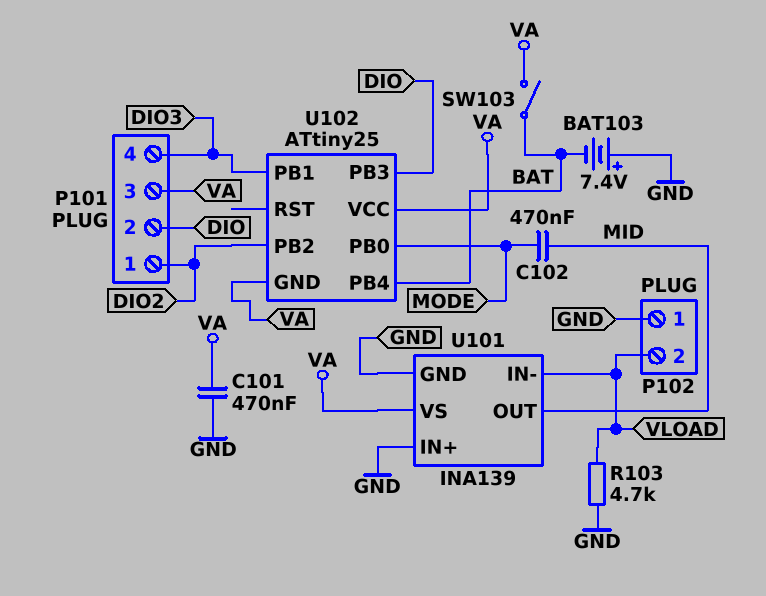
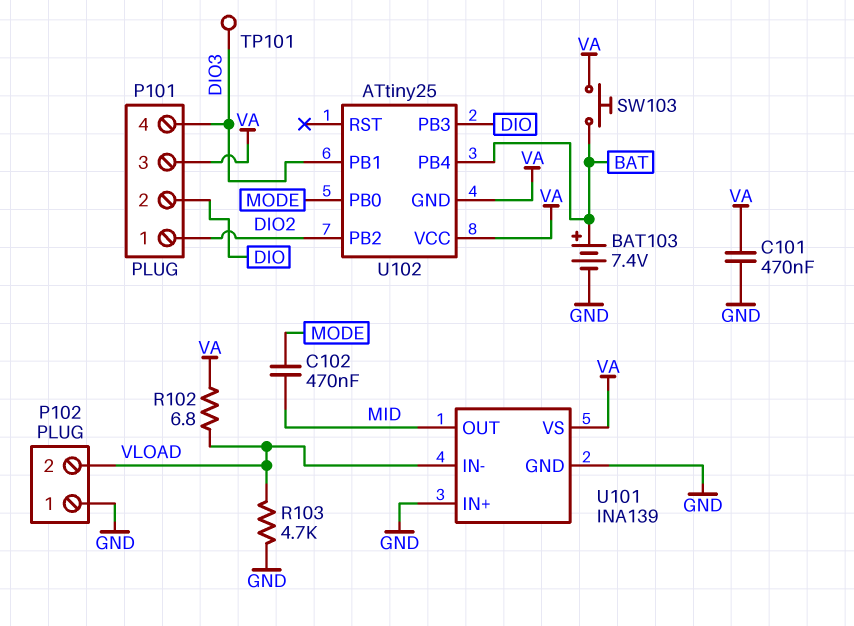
BAT103: 7.4V (plus GND, minus BAT) -> 7.4V (plus BAT, minus GND)
R102: none -> 6.8 (VA, VLOAD)
SW103: switch (BAT, VA) -> button (BAT, VA)
TP101: none -> test point (DIO3)

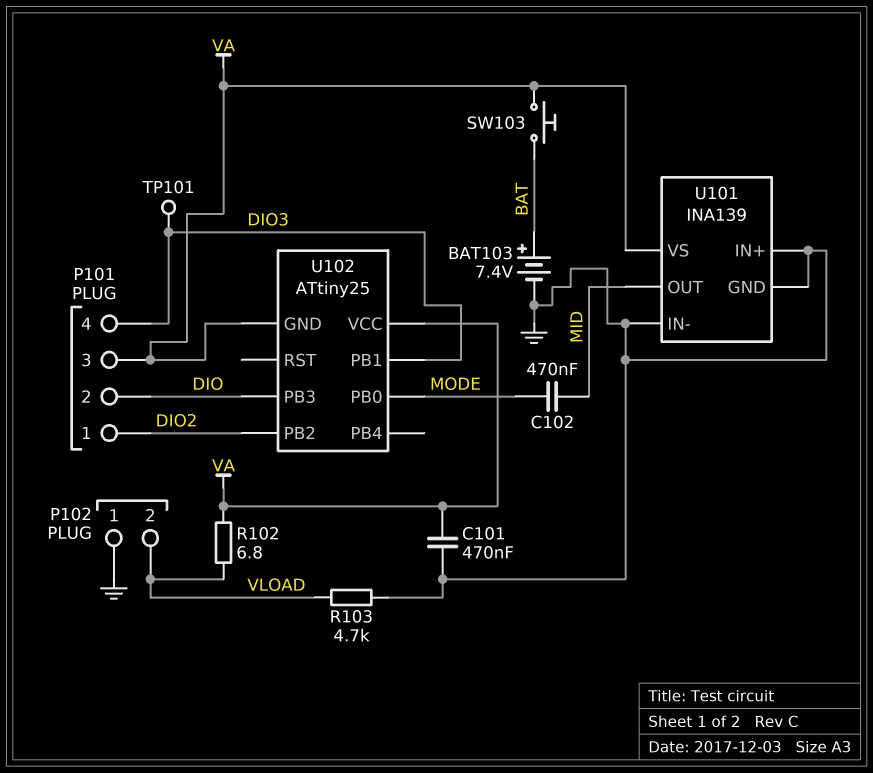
U101 pin IN-: VLOAD -> GND
U102 pin PB4: BAT -> none

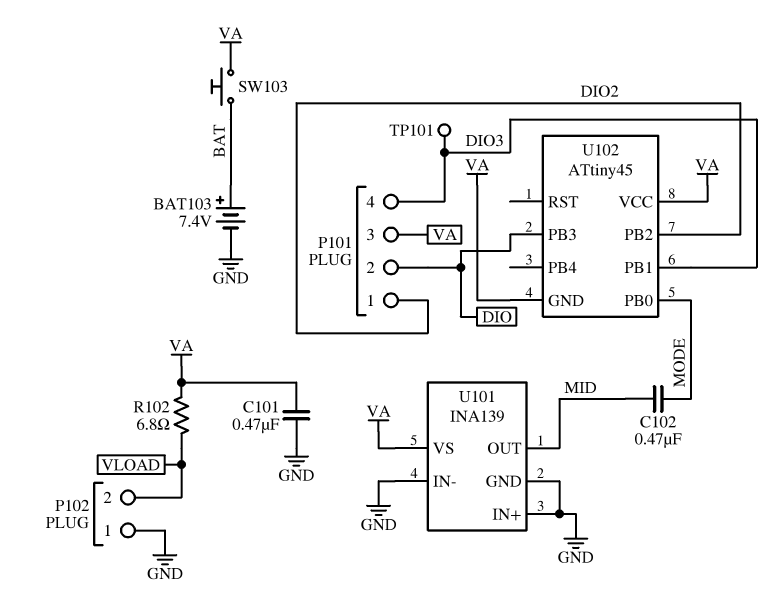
R103: 4.7k (GND, VLOAD) -> none
U102: ATtiny25 -> ATtiny45

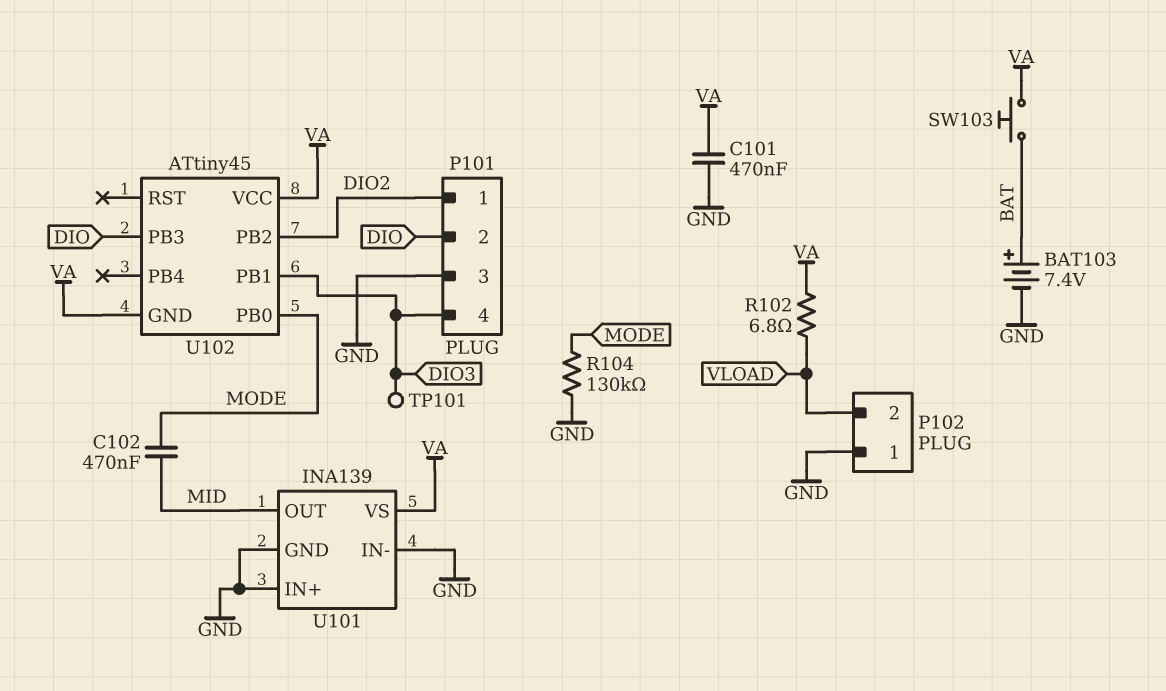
P101 pin 3: VA -> GND
R104: none -> 130k (GND, MODE)

